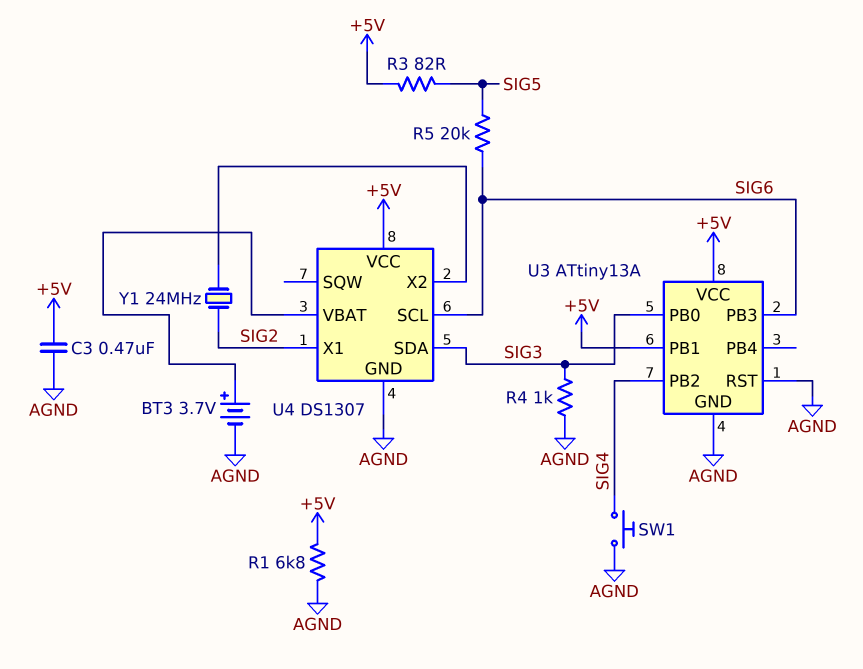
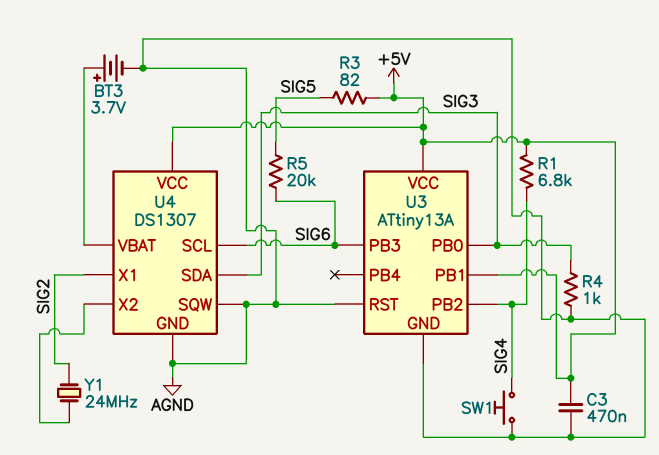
R1: 6.8k (+5V, AGND) -> 6.8k (+5V, SIG4)
U4 pin SQW: none -> AGND

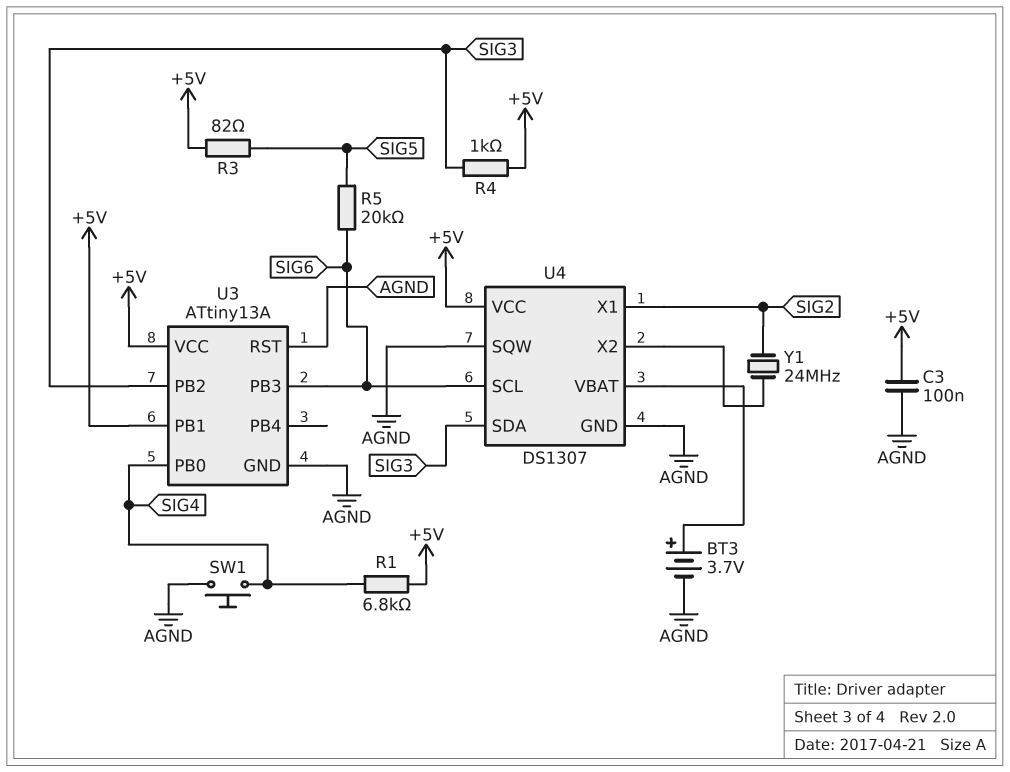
C3: 470nF (+5V, AGND) -> 100nF (+5V, AGND)
R4: 1k (AGND, SIG3) -> 1k (+5V, SIG3)
U3 pin PB0: SIG3 -> SIG4
U3 pin PB2: SIG4 -> SIG3

